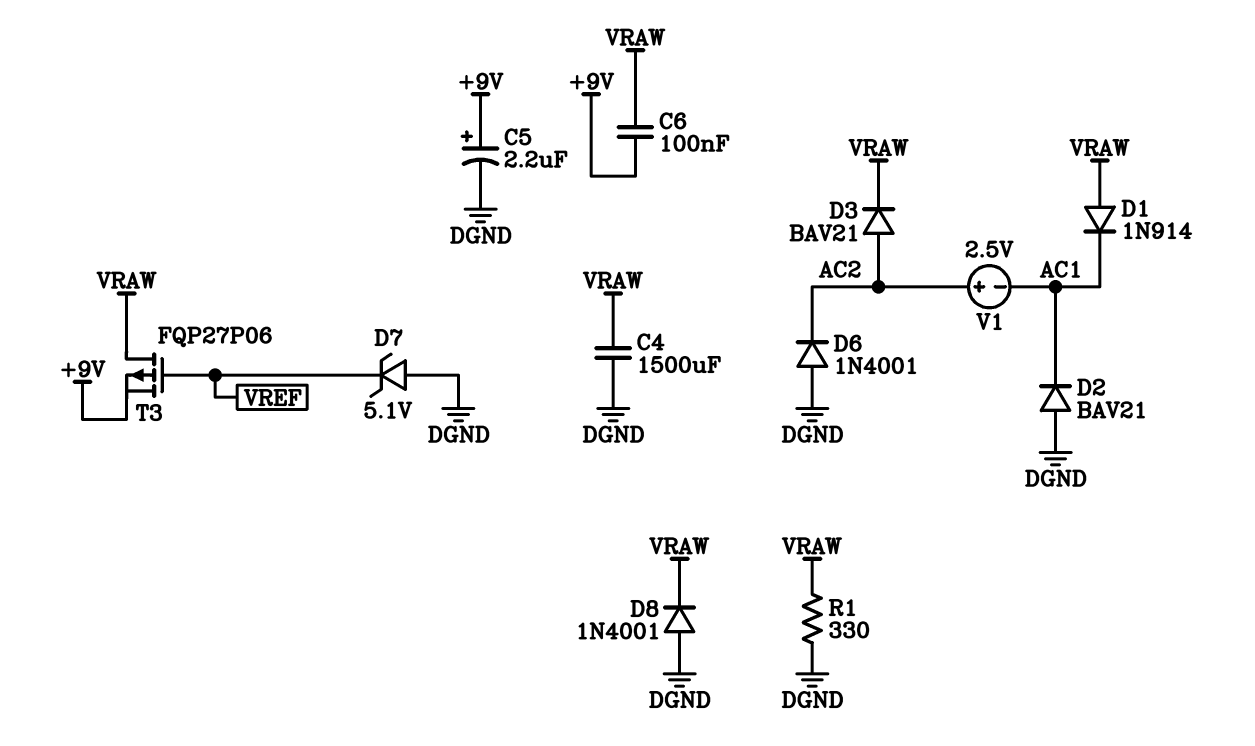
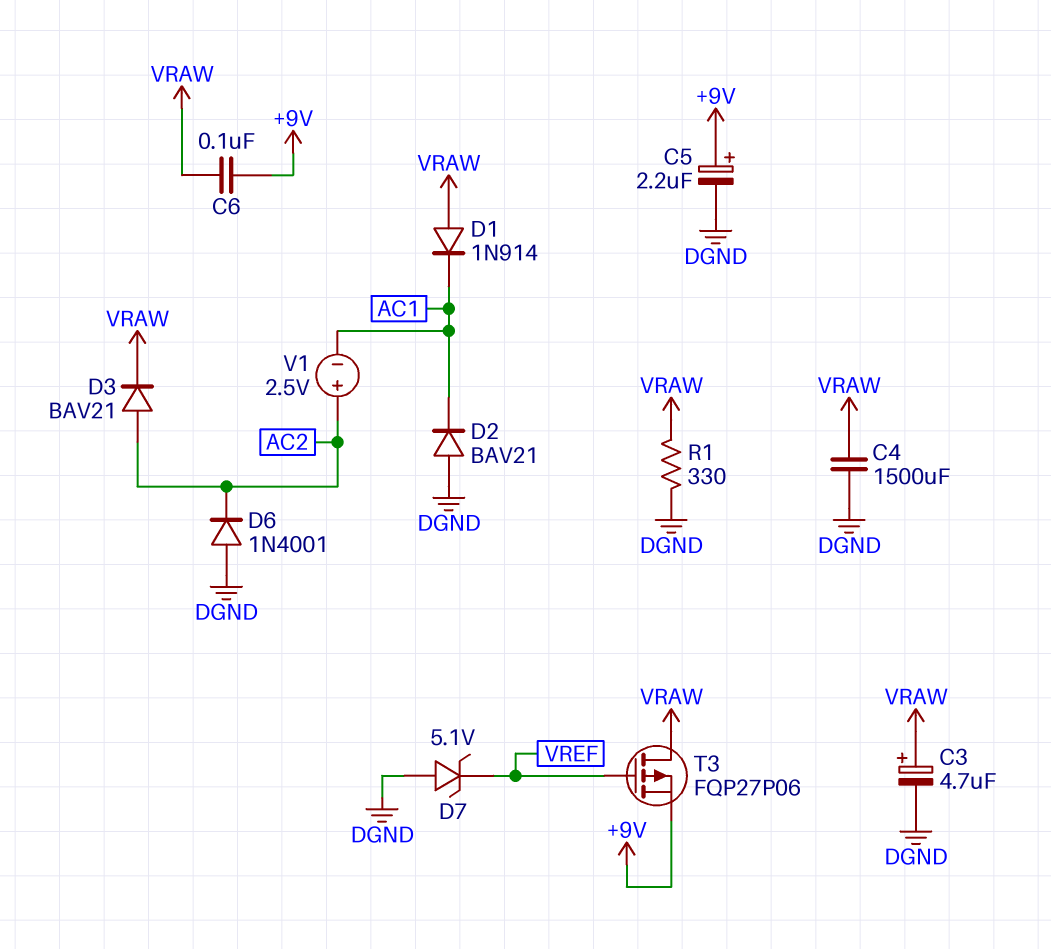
C3: none -> 4.7uF (plus VRAW, minus DGND)
D8: diode 1N4001 (A DGND, K VRAW) -> none

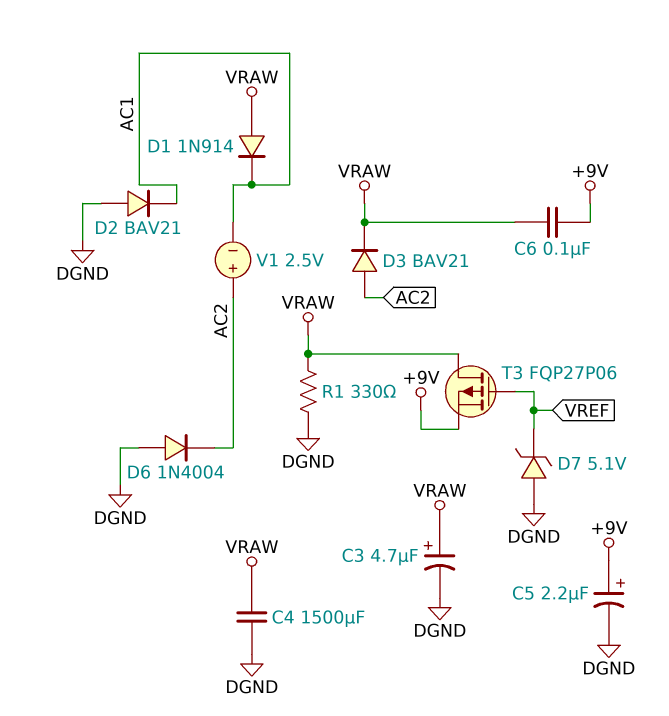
D6: diode 1N4001 (A DGND, K AC2) -> diode 1N4004 (A DGND, K AC2)

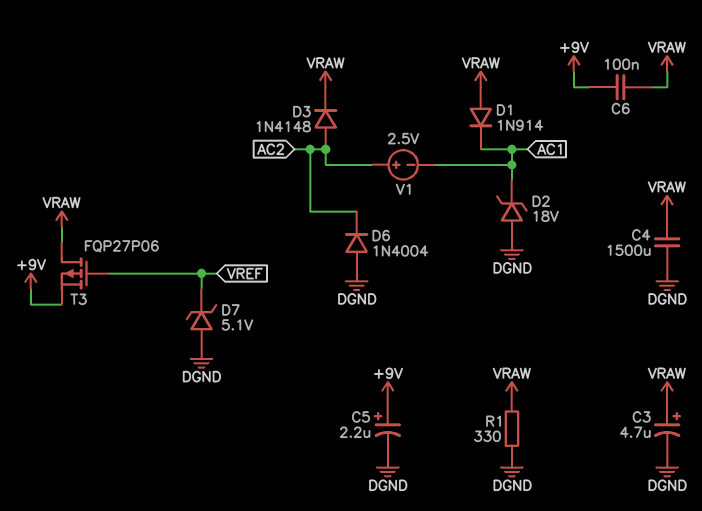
D2: diode BAV21 (A DGND, K AC1) -> zener 18V (A DGND, K AC1)
D3: diode BAV21 (A AC2, K VRAW) -> diode 1N4148 (A AC2, K VRAW)

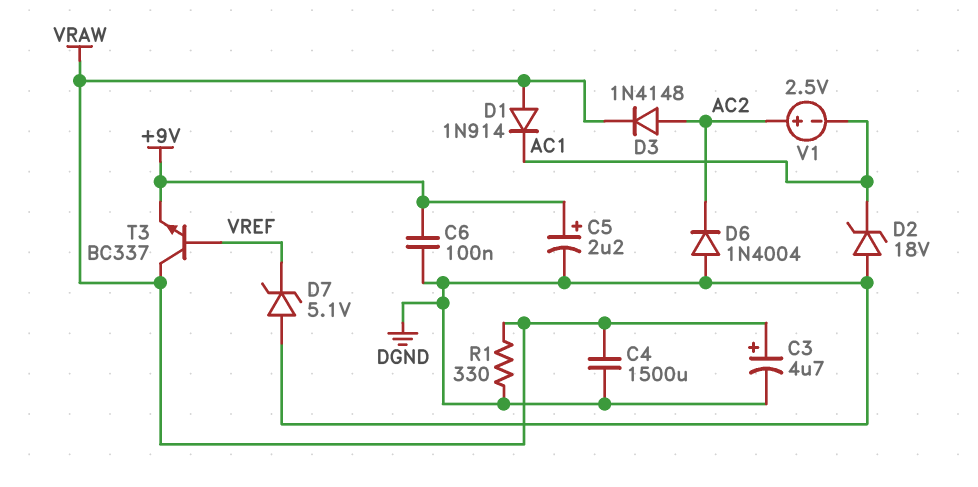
C6: 100nF (+9V, VRAW) -> 100nF (+9V, DGND)
T3: PMOS FQP27P06 (G VREF, D VRAW, S +9V) -> NPN BC337 (B VREF, C VRAW, E +9V)

